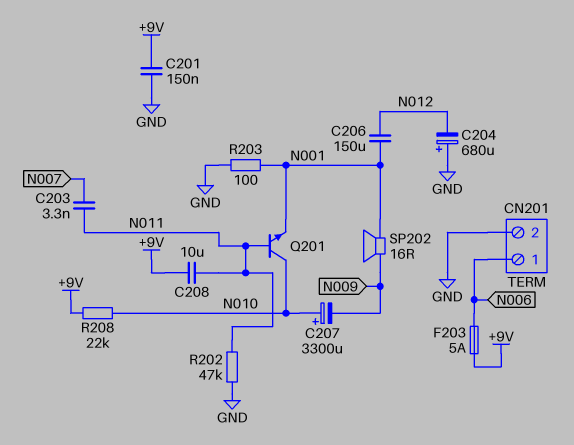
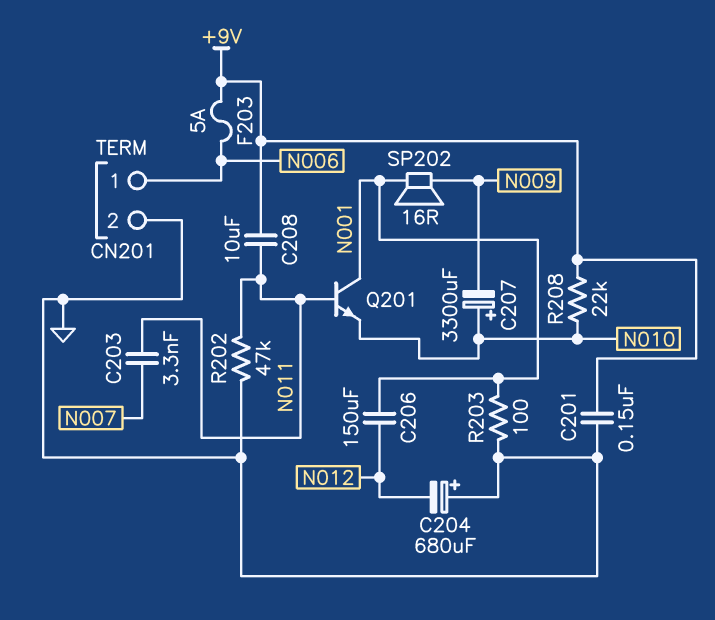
Q201: NPN (B N011, C N010, E N001) -> NPN (B N011, C N001, E N010)

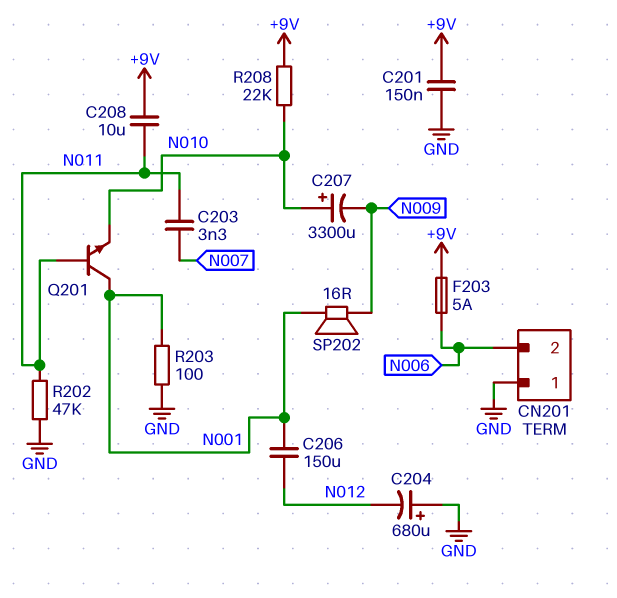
CN201 pin 1: N006 -> GND
CN201 pin 2: GND -> N006

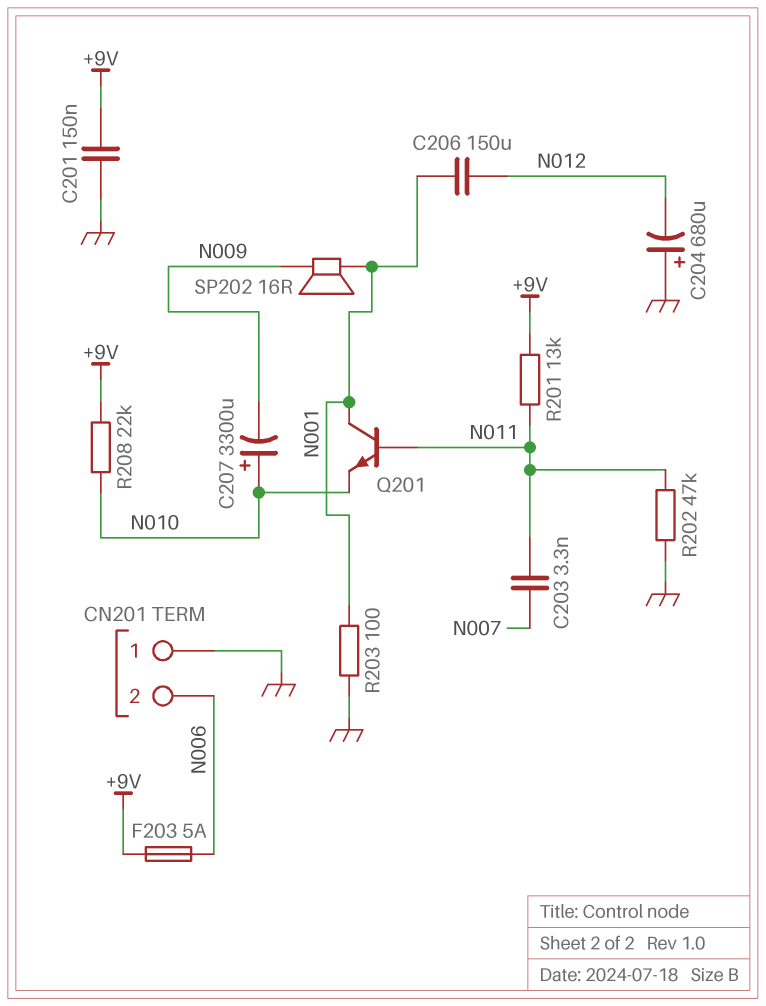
C208: 10uF (+9V, N011) -> none
R201: none -> 13k (+9V, N011)

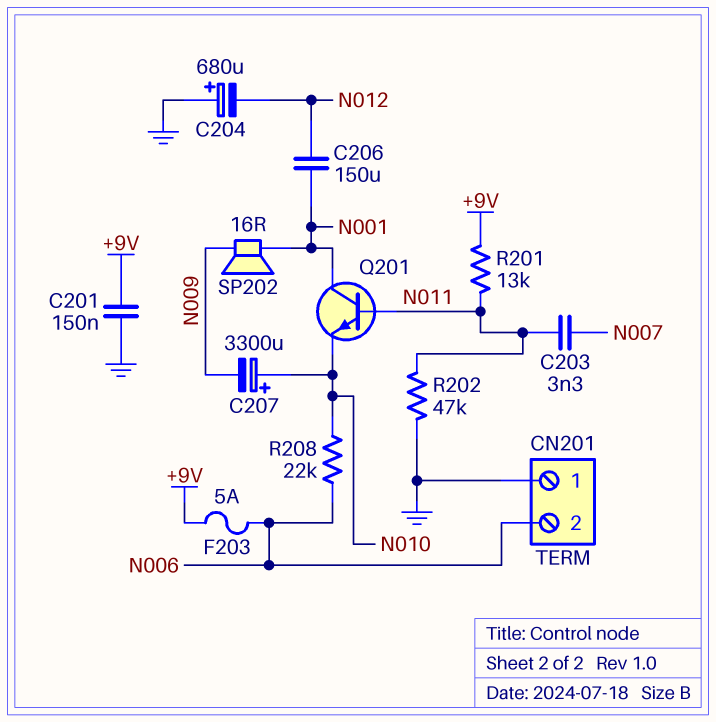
R203: 100 (GND, N001) -> none
R208: 22k (+9V, N010) -> 22k (N006, N010)

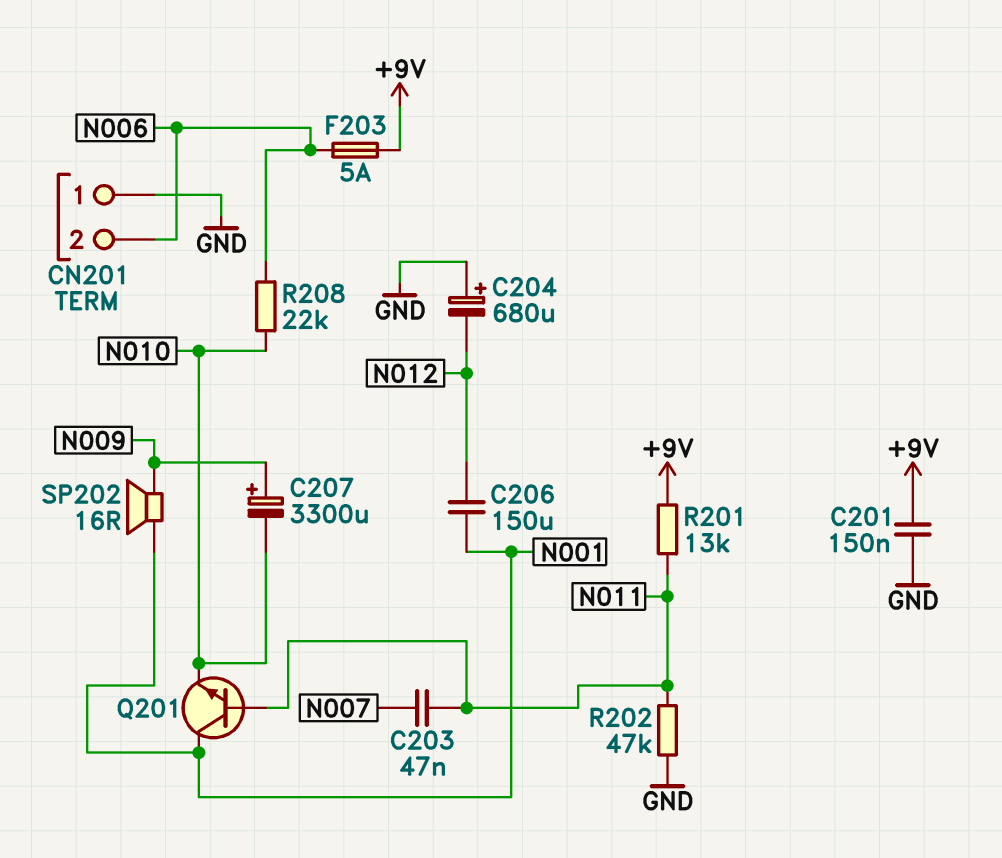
C203: 3.3nF (N007, N011) -> 47nF (N007, N011)
C207: 3300uF (plus N010, minus N009) -> 3300uF (plus N009, minus N010)

